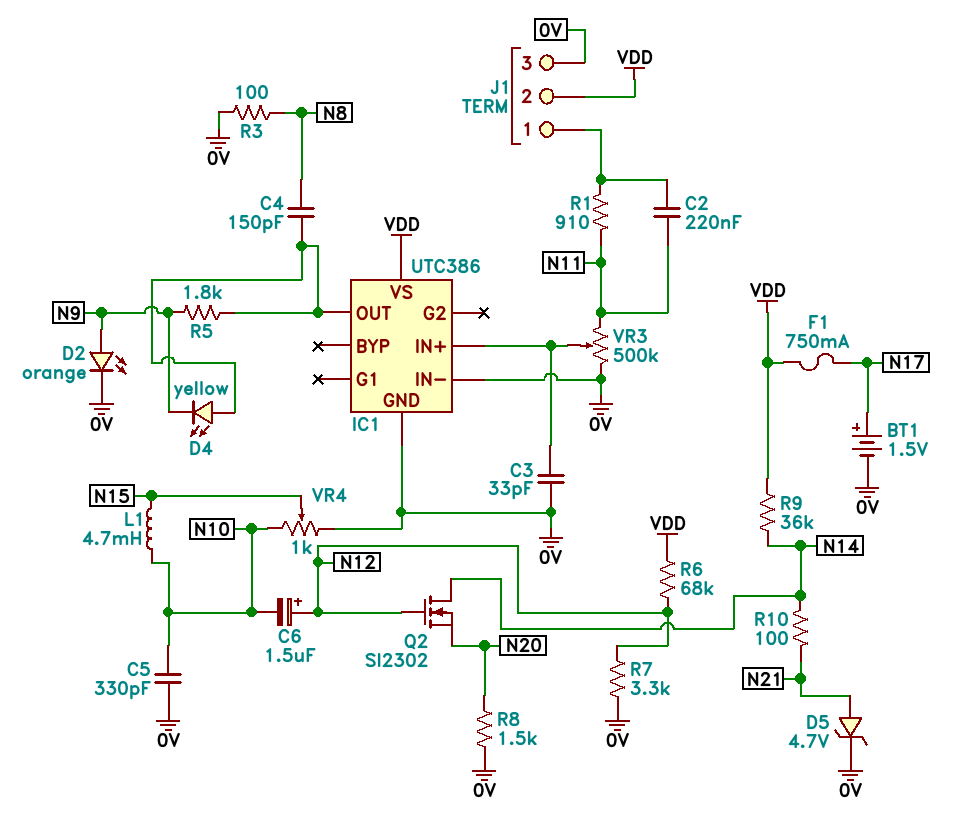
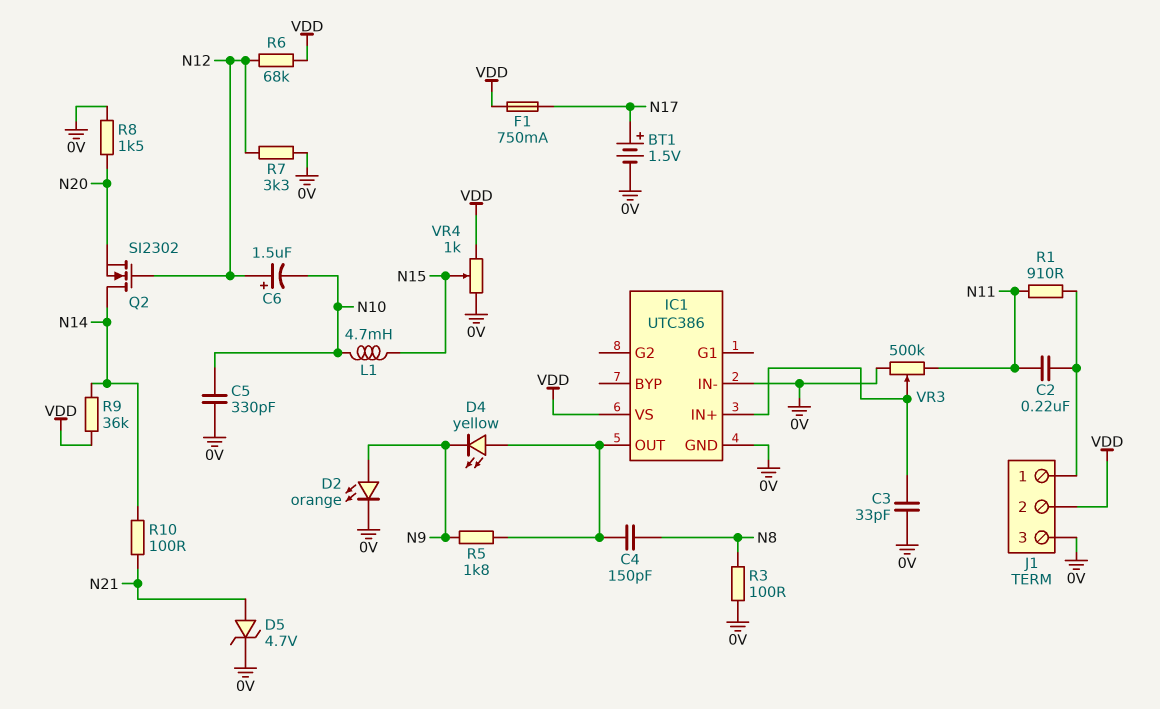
VR4: 1k (0V, N10, wiper N15) -> 1k (0V, VDD, wiper N15)

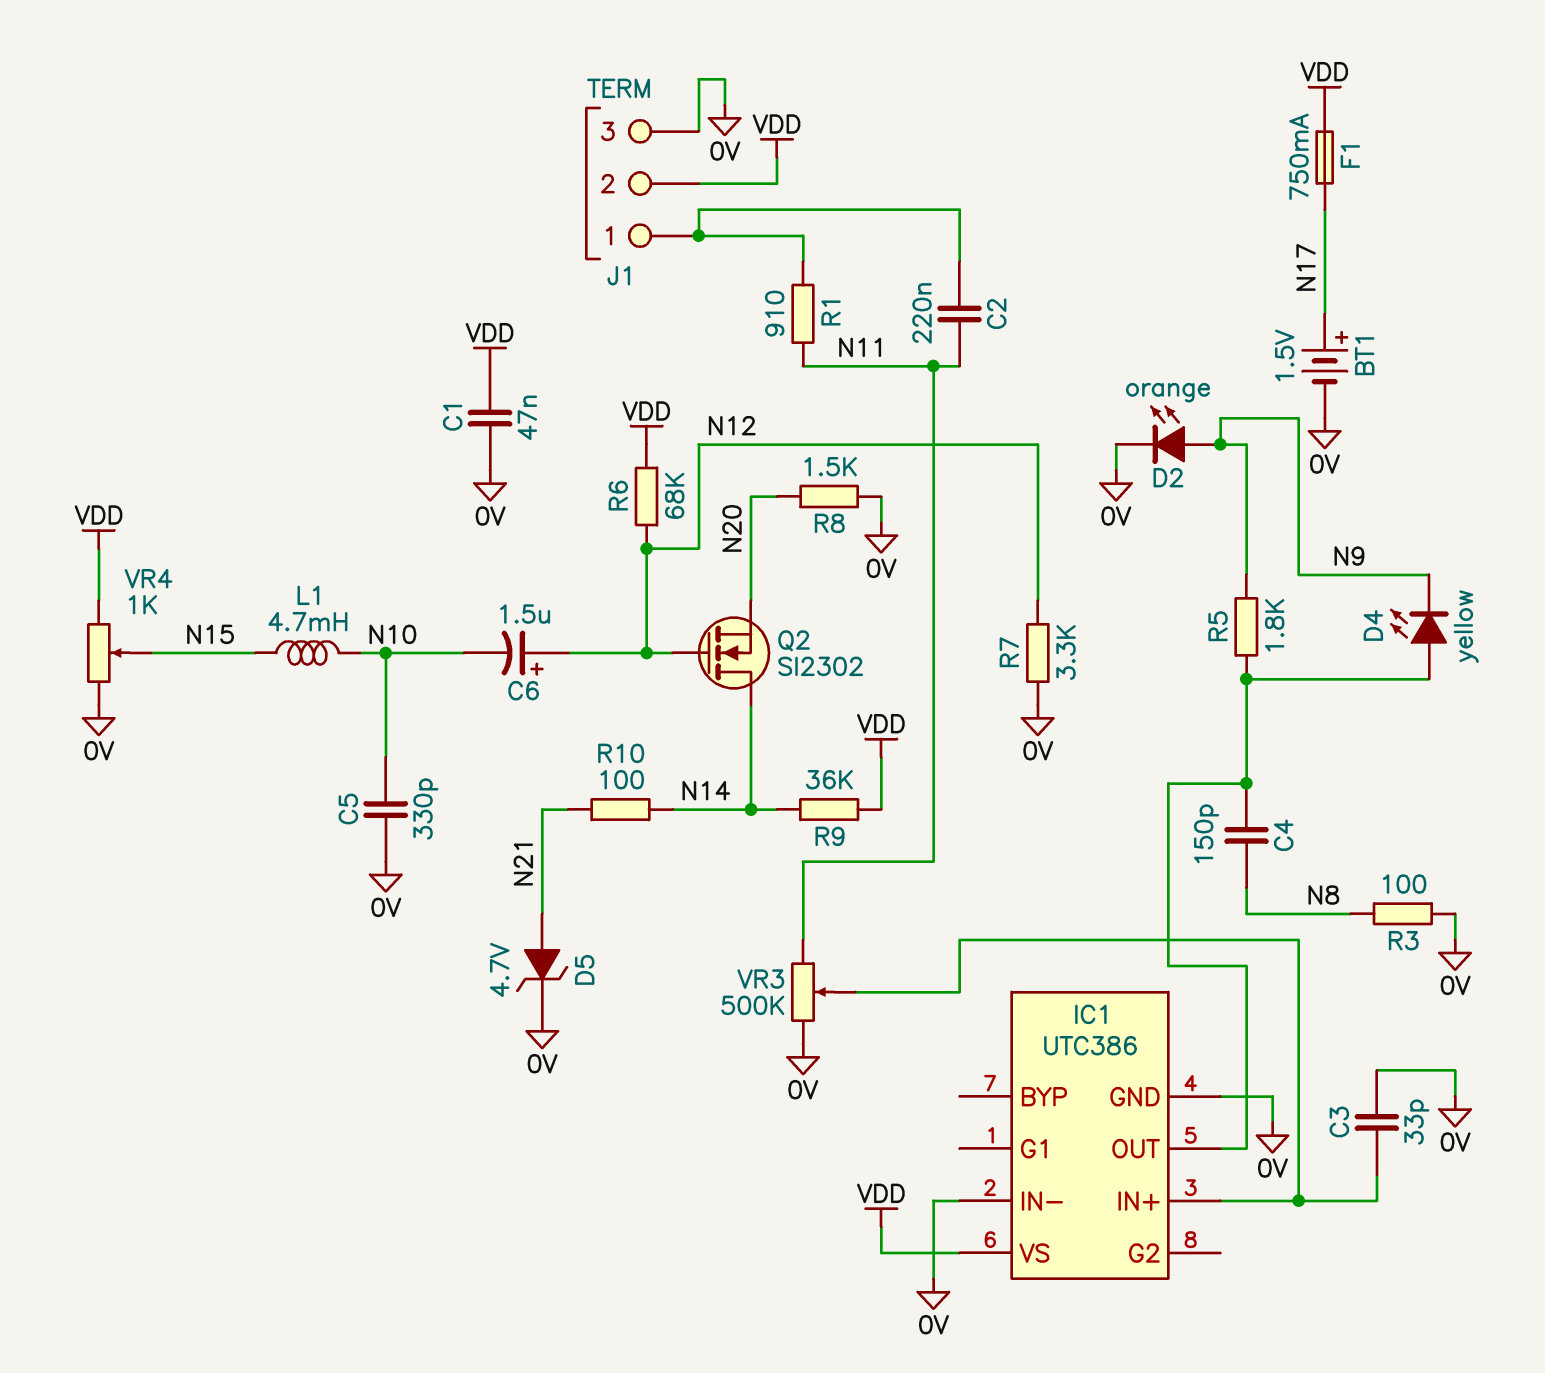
C1: none -> 47nF (0V, VDD)

